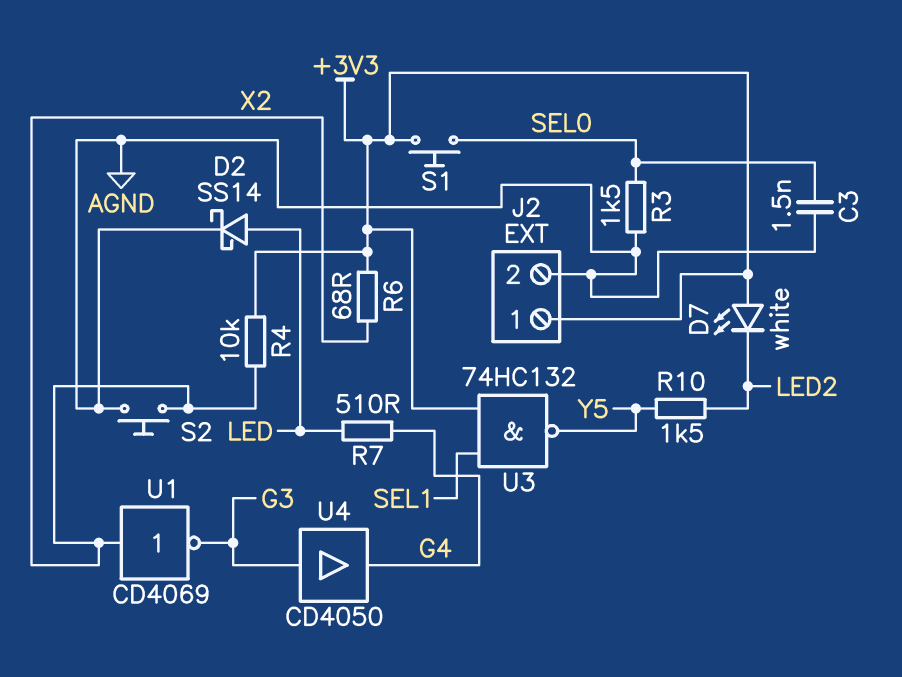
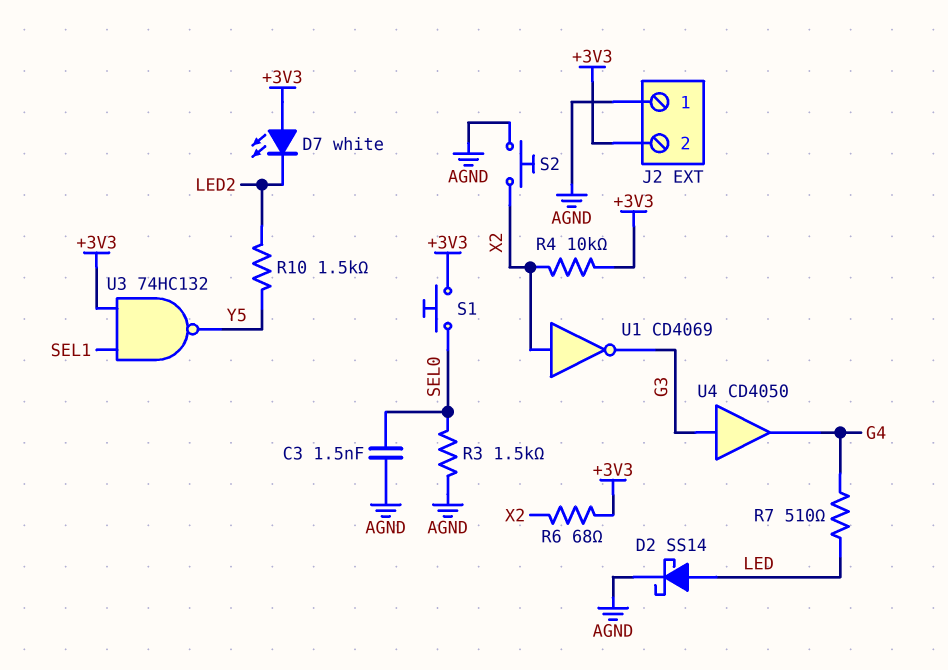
J2 pin 1: +3V3 -> AGND
J2 pin 2: AGND -> +3V3

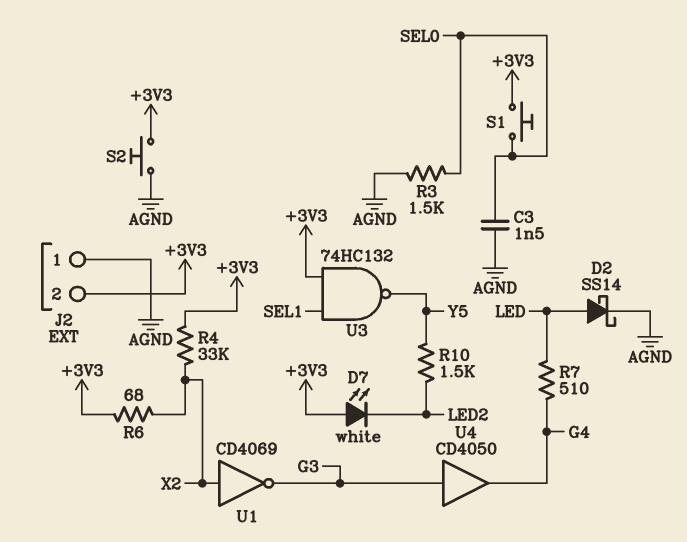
R4: 10k (+3V3, X2) -> 33k (+3V3, X2)
S2: button (AGND, X2) -> button (+3V3, AGND)

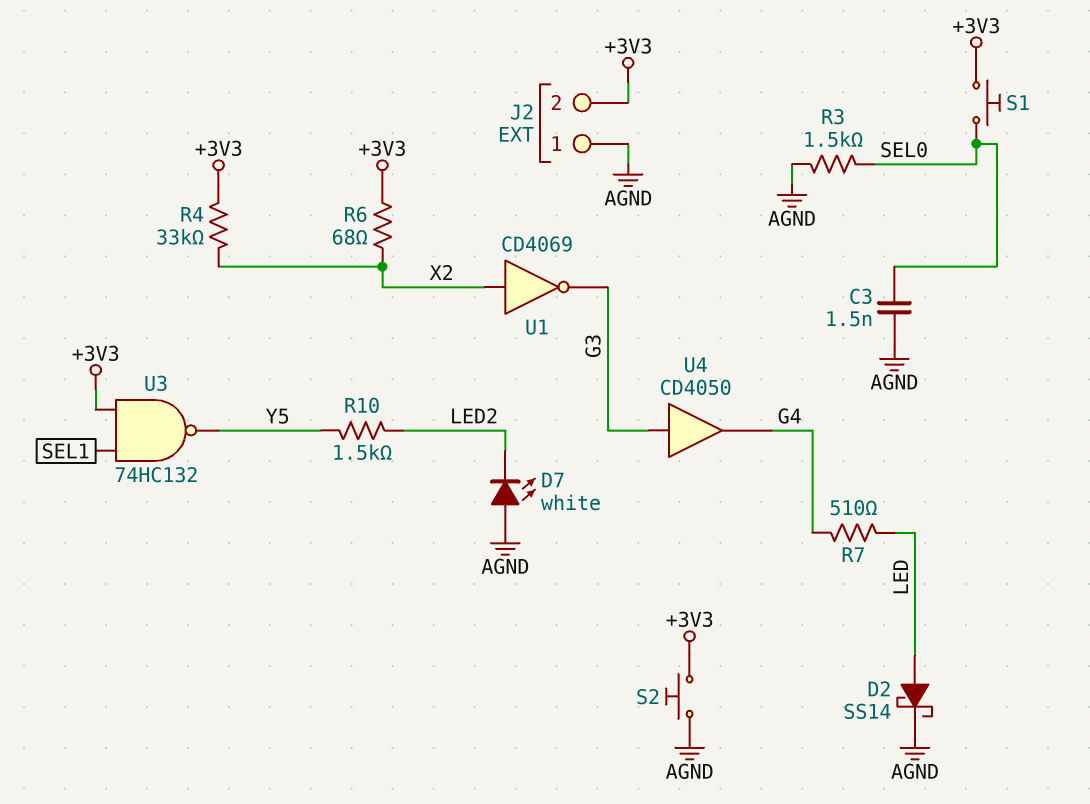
D7: LED white (A +3V3, K LED2) -> LED white (A AGND, K LED2)

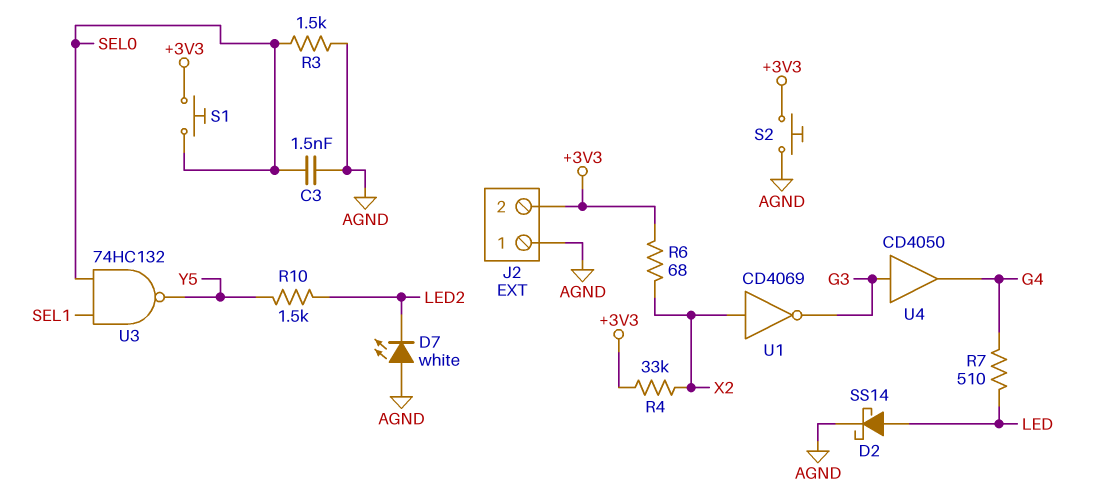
U3: NAND 74HC132 (in +3V3, in SEL1, out Y5) -> NAND 74HC132 (in SEL0, in SEL1, out Y5)

